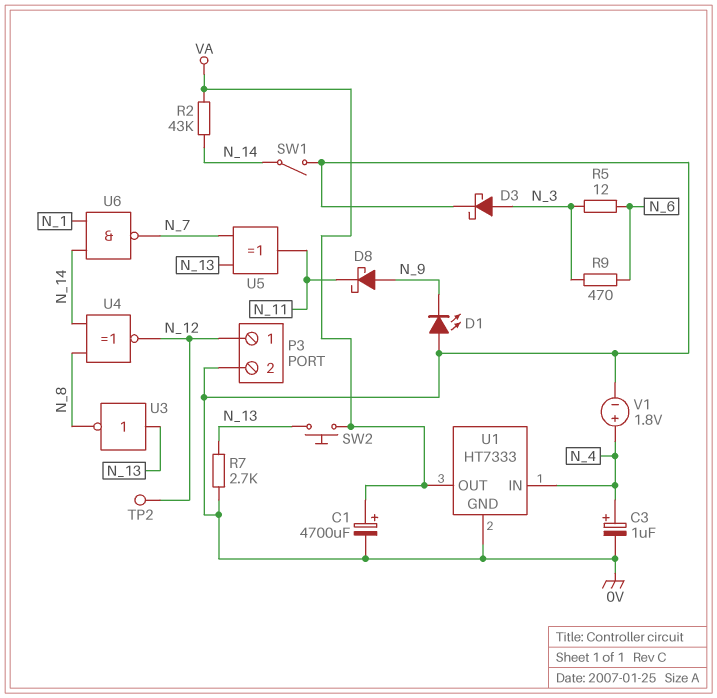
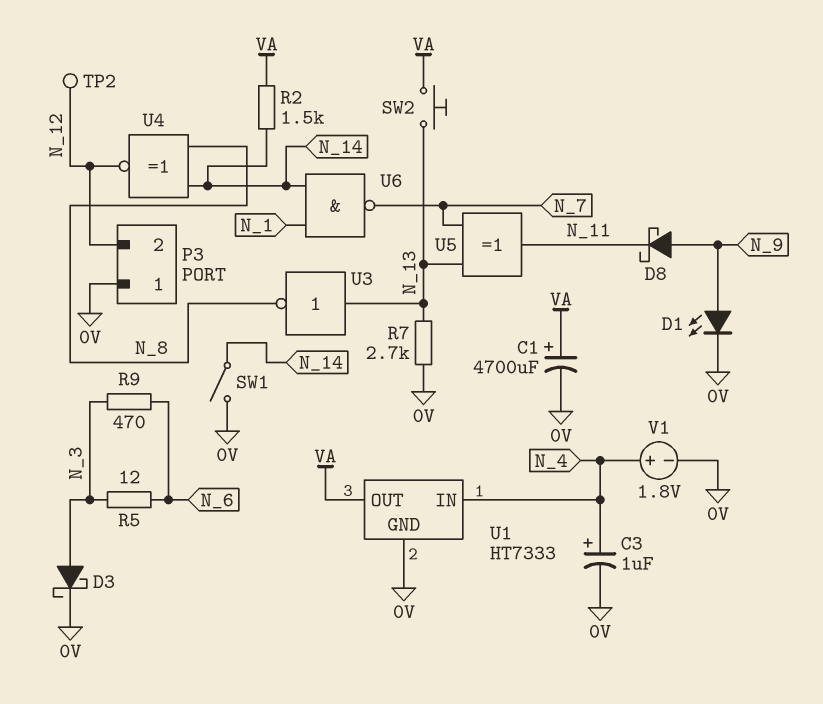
D1: LED (A 0V, K N_9) -> LED (A N_9, K 0V)
P3 pin 1: N_12 -> 0V
P3 pin 2: 0V -> N_12
R2: 43k (N_14, VA) -> 1.5k (N_14, VA)

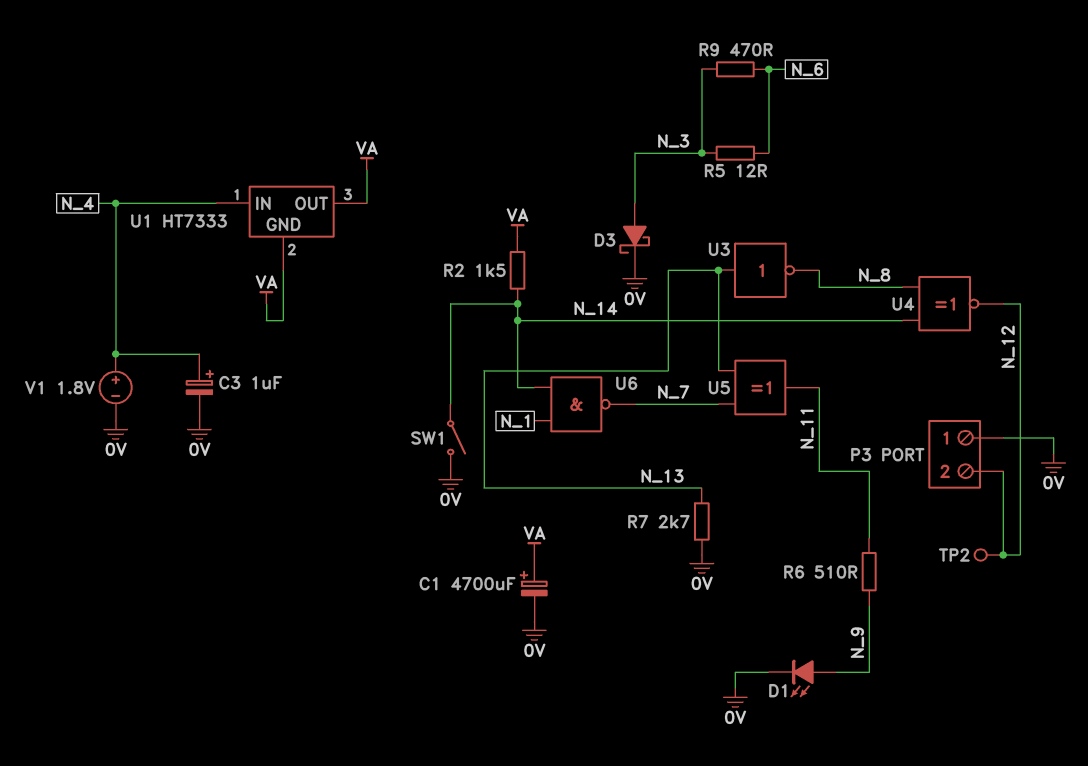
D8: schottky (A N_9, K N_11) -> none
R6: none -> 510 (N_9, N_11)
SW2: button (N_13, VA) -> none
U1 pin GND: 0V -> VA

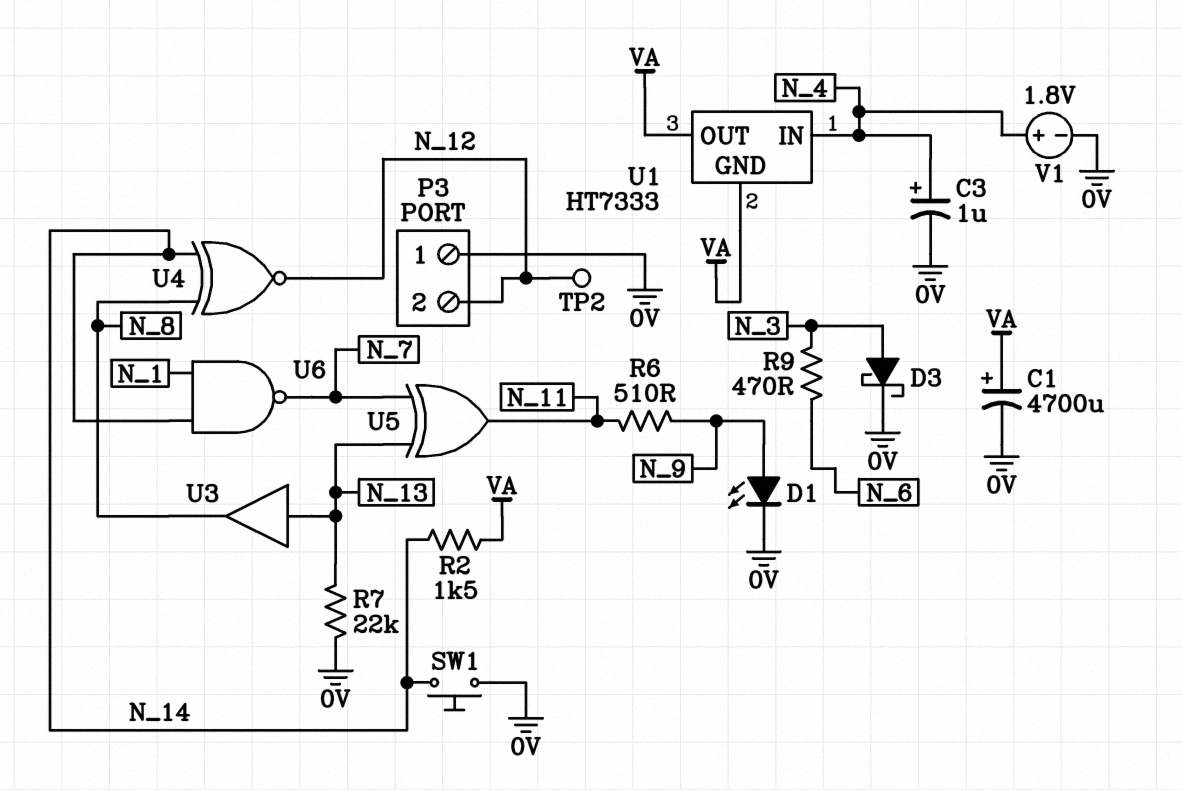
R5: 12 (N_3, N_6) -> none
R7: 2.7k (0V, N_13) -> 22k (0V, N_13)
SW1: switch (0V, N_14) -> button (0V, N_14)
U3: NOT (in N_13, out N_8) -> buffer (in N_13, out N_8)

